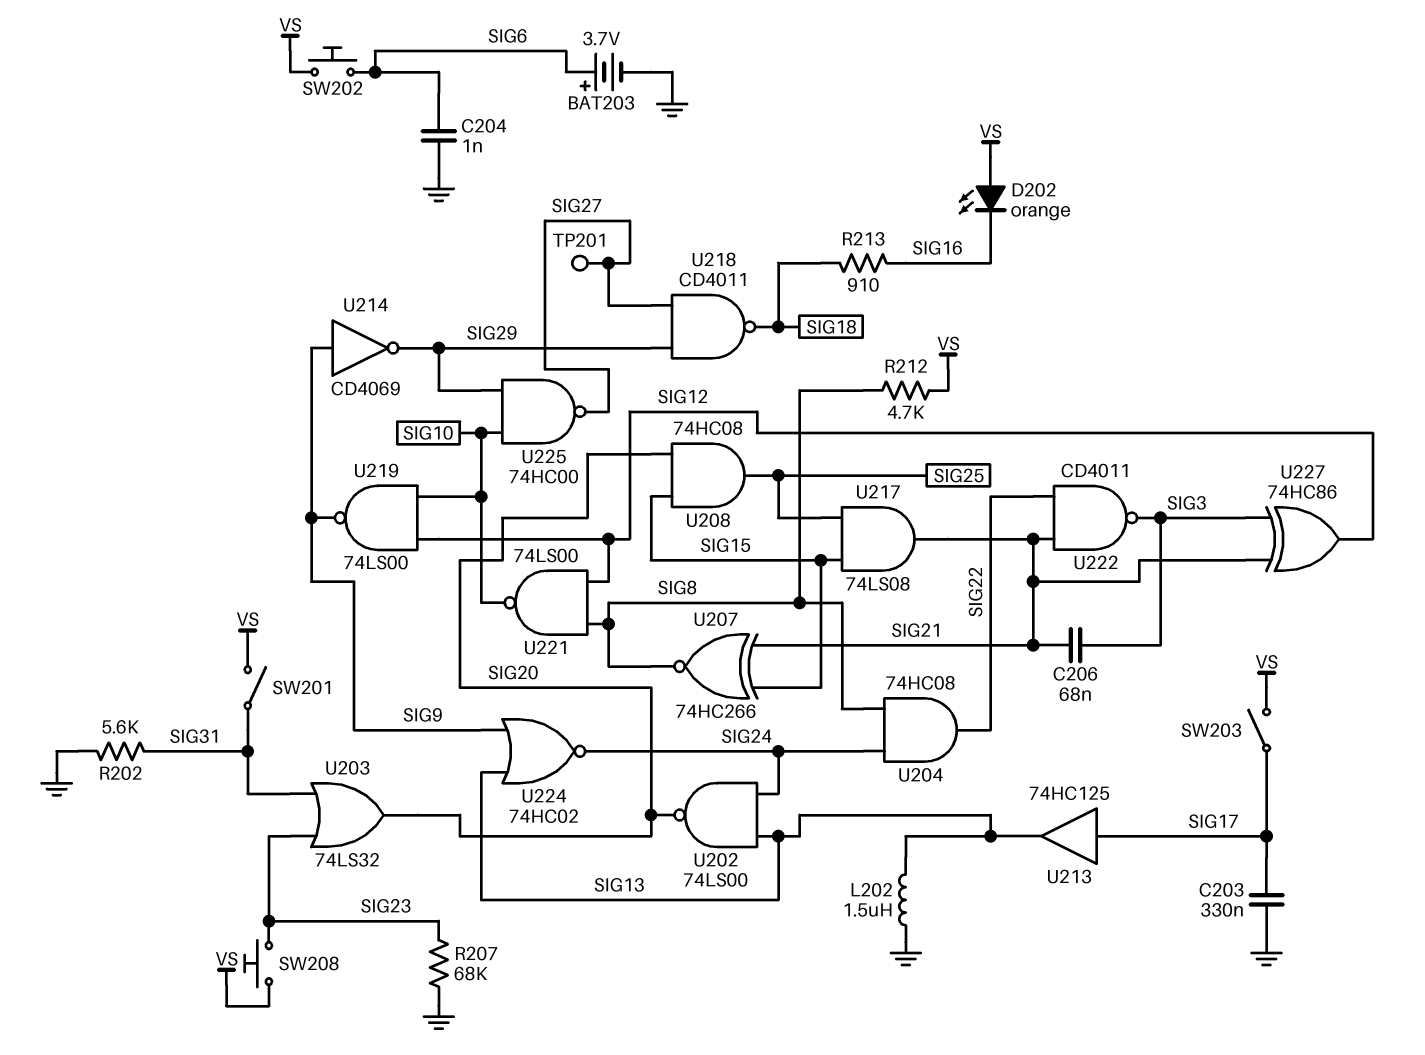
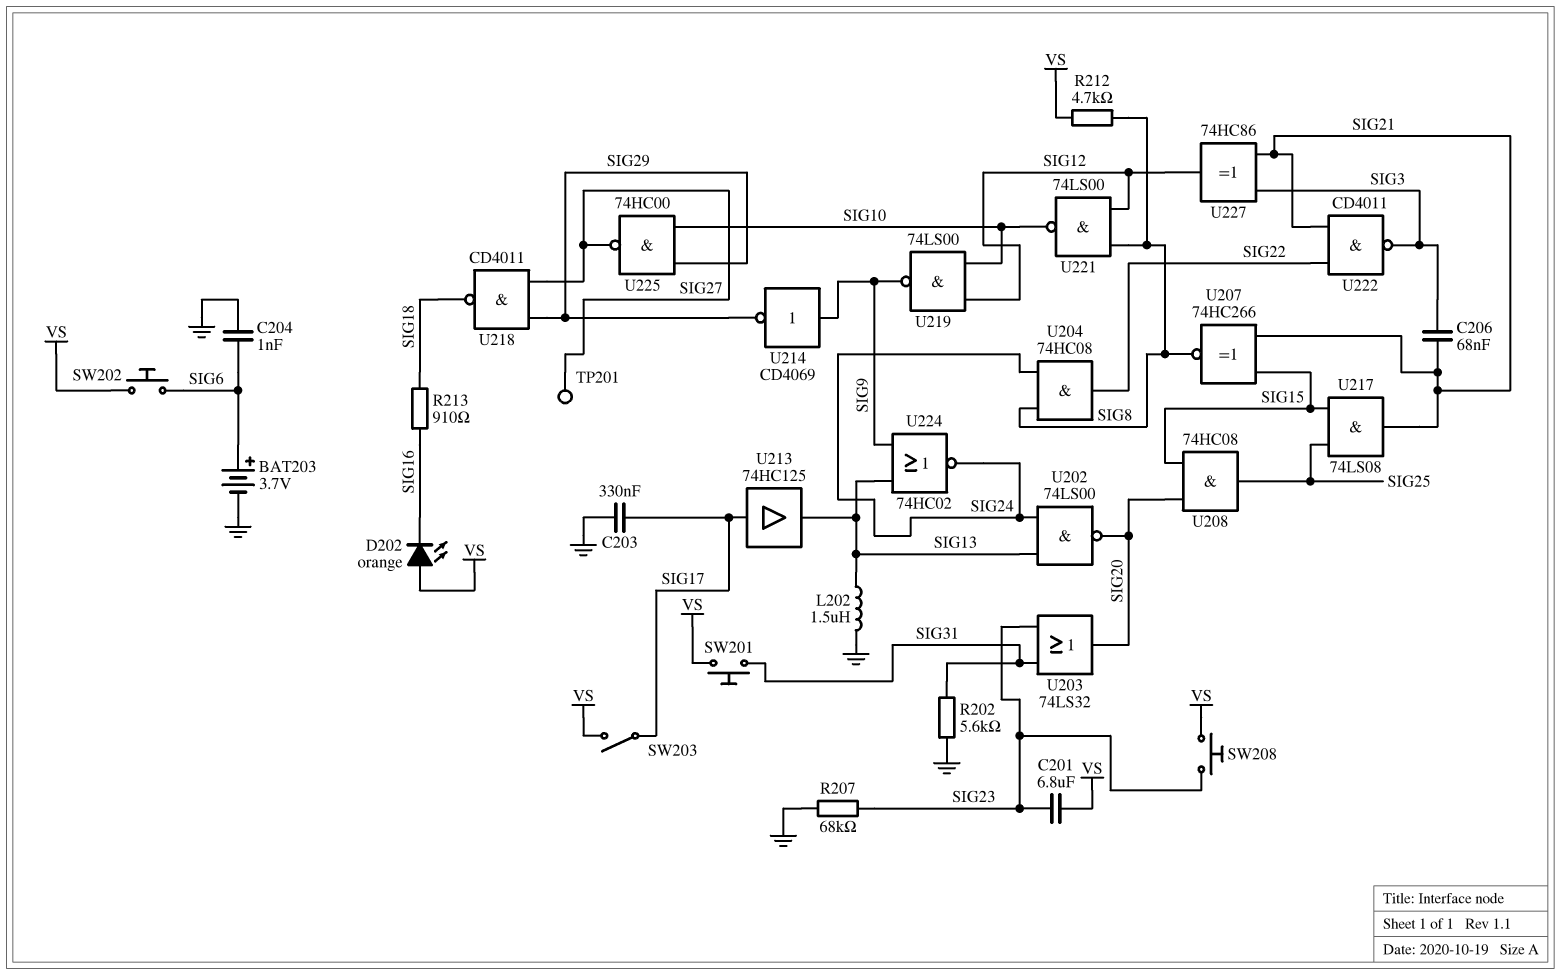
C201: none -> 6.8uF (SIG23, VS)
SW201: switch (SIG31, VS) -> button (SIG31, VS)

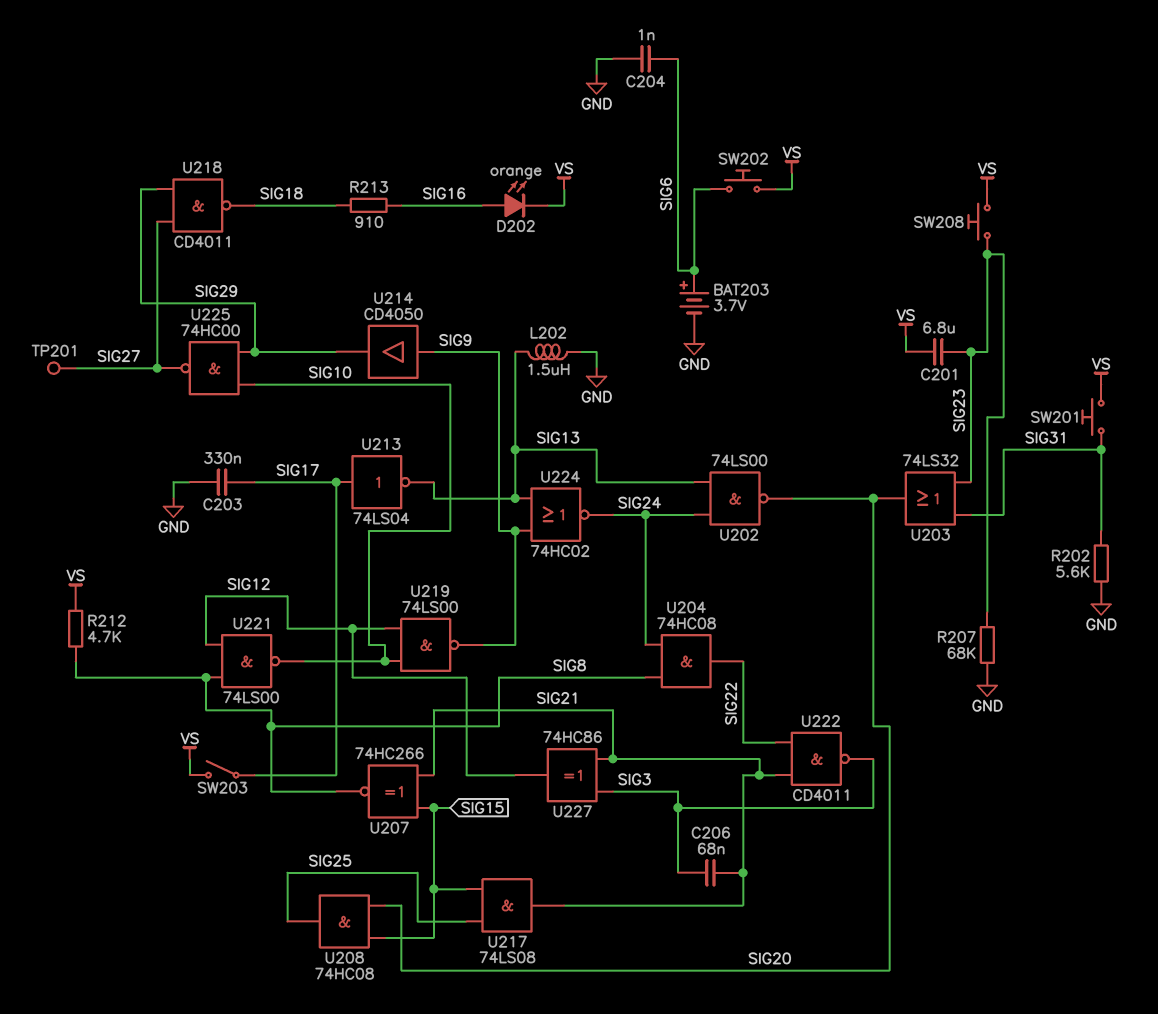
D202: LED orange (A VS, K SIG16) -> LED orange (A SIG16, K VS)
U213: buffer 74HC125 (in SIG17, out SIG13) -> NOT 74LS04 (in SIG17, out SIG13)
U214: NOT CD4069 (in SIG9, out SIG29) -> buffer CD4050 (in SIG9, out SIG29)

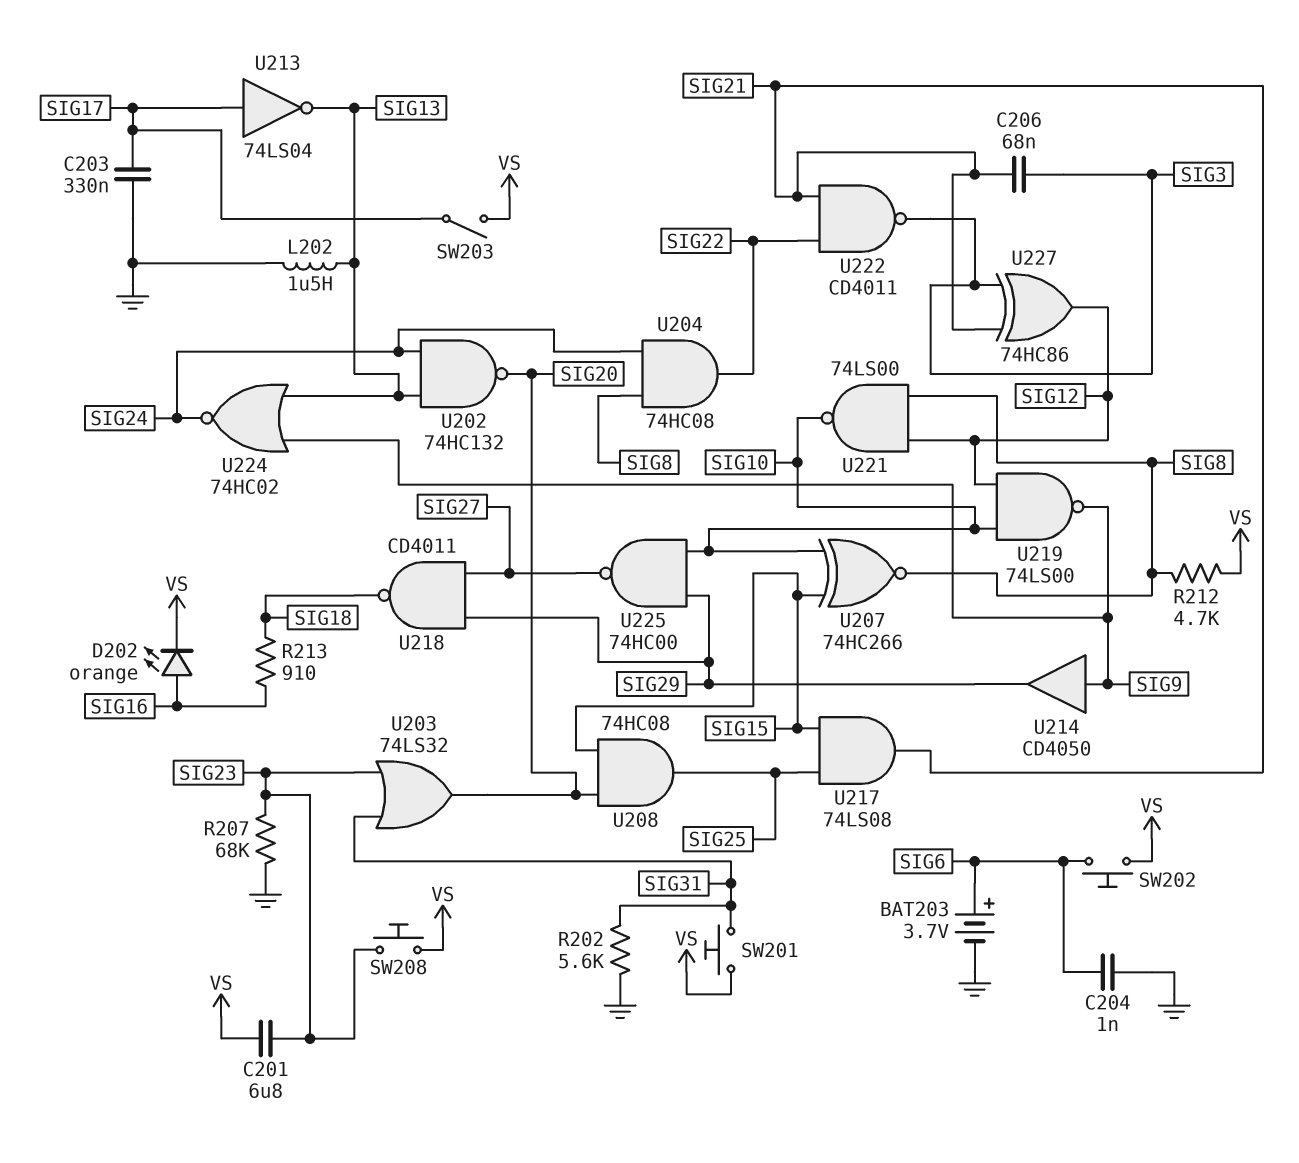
TP201: test point (SIG27) -> none
U202: NAND 74LS00 (in SIG13, in SIG24, out SIG20) -> NAND 74HC132 (in SIG13, in SIG24, out SIG20)
U207: XNOR 74HC266 (in SIG15, in SIG21, out SIG8) -> XNOR 74HC266 (in SIG10, in SIG15, out SIG8)

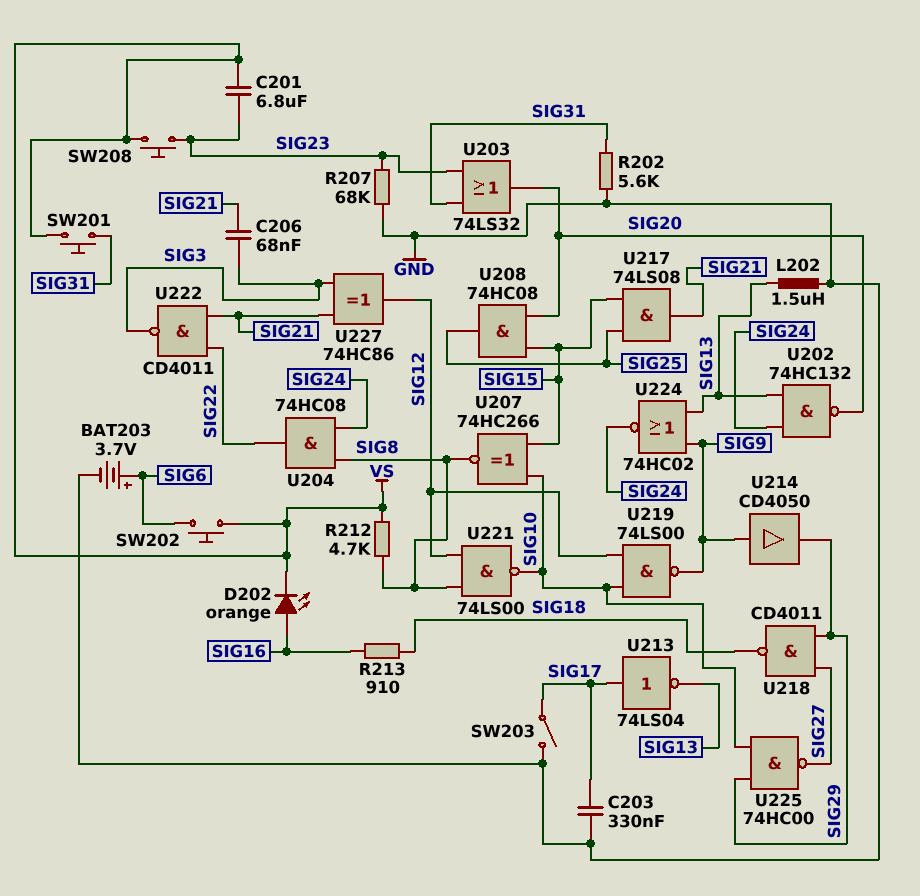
C204: 1nF (GND, SIG6) -> none
SW203: switch (SIG17, VS) -> switch (GND, SIG17)

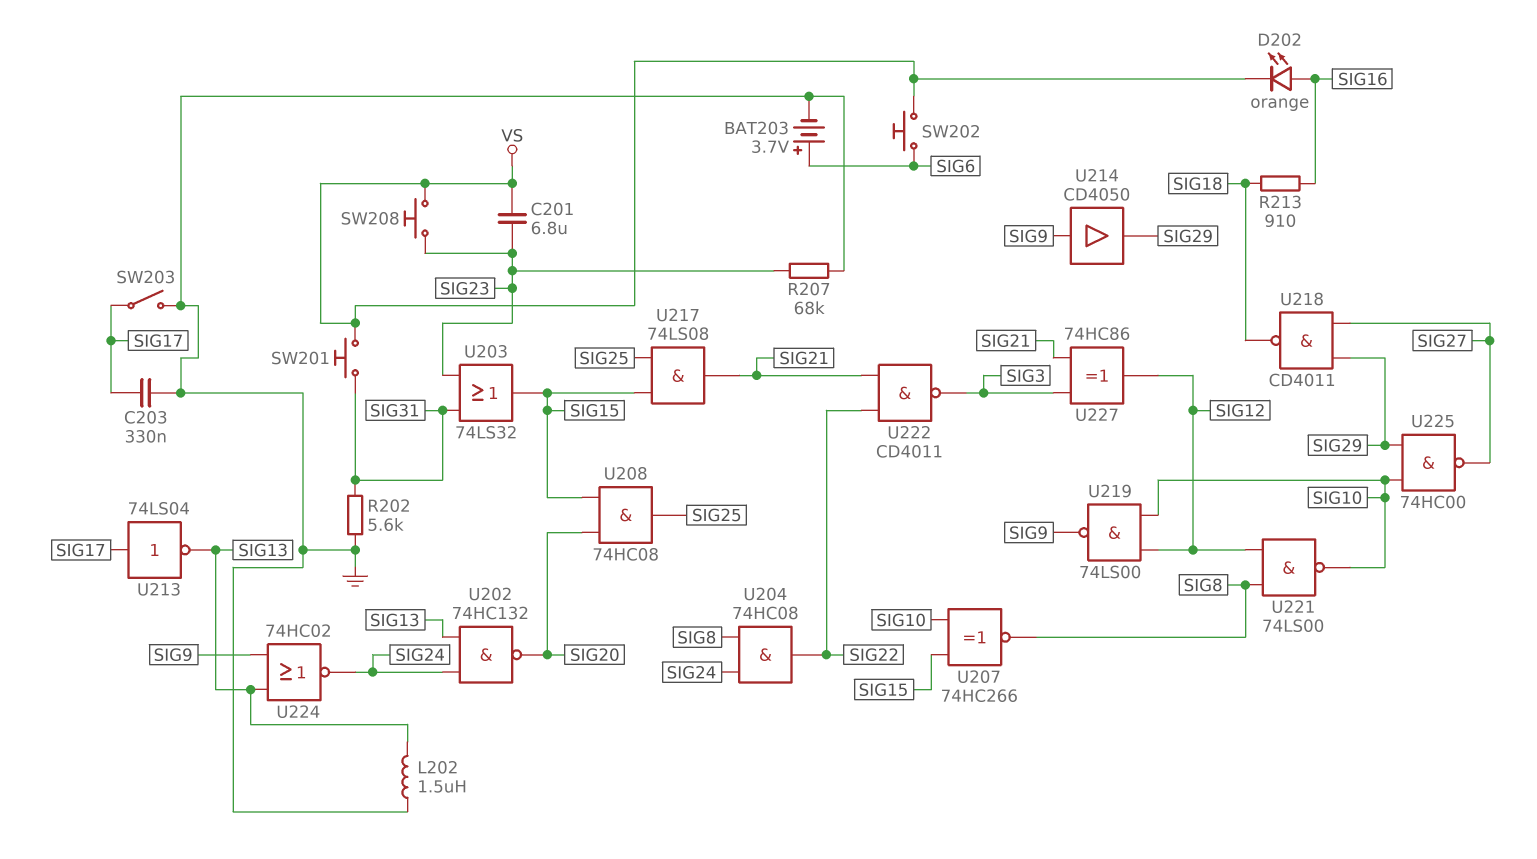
C206: 68nF (SIG3, SIG21) -> none
R212: 4.7k (SIG8, VS) -> none
U203: OR 74LS32 (in SIG23, in SIG31, out SIG20) -> OR 74LS32 (in SIG23, in SIG31, out SIG15)

